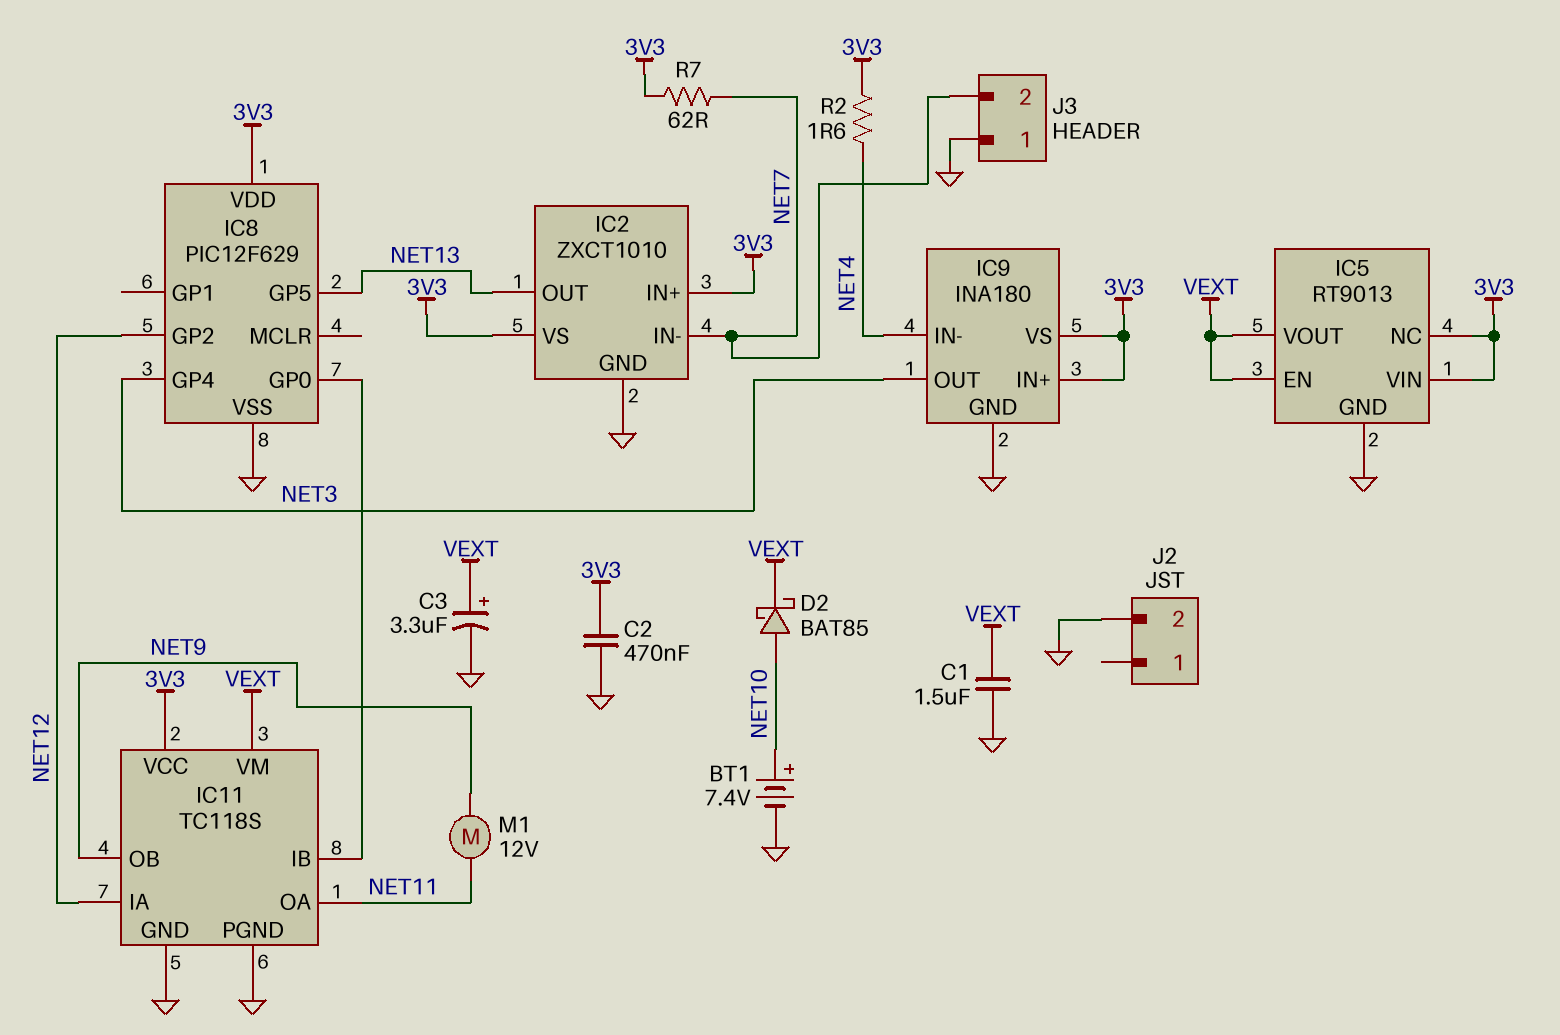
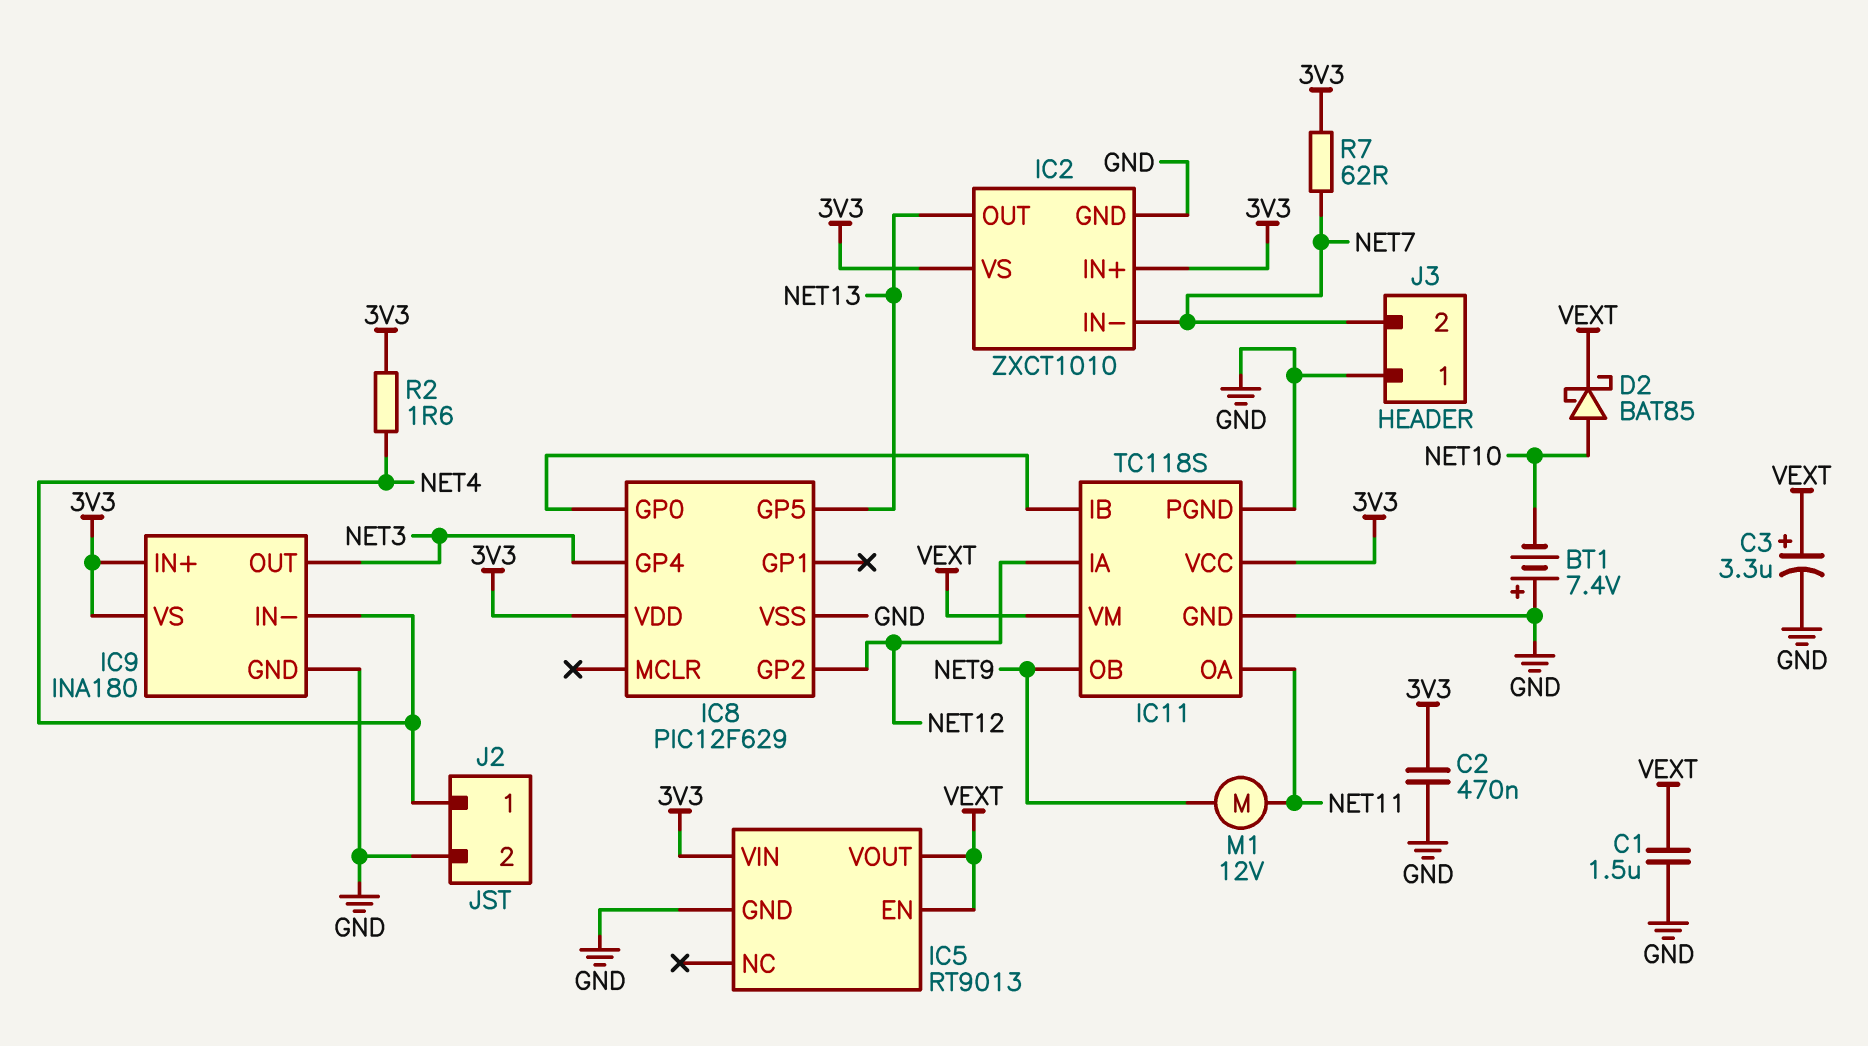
BT1: 7.4V (plus NET10, minus GND) -> 7.4V (plus GND, minus NET10)
IC5 pin NC: 3V3 -> none
J2 pin 1: none -> NET4

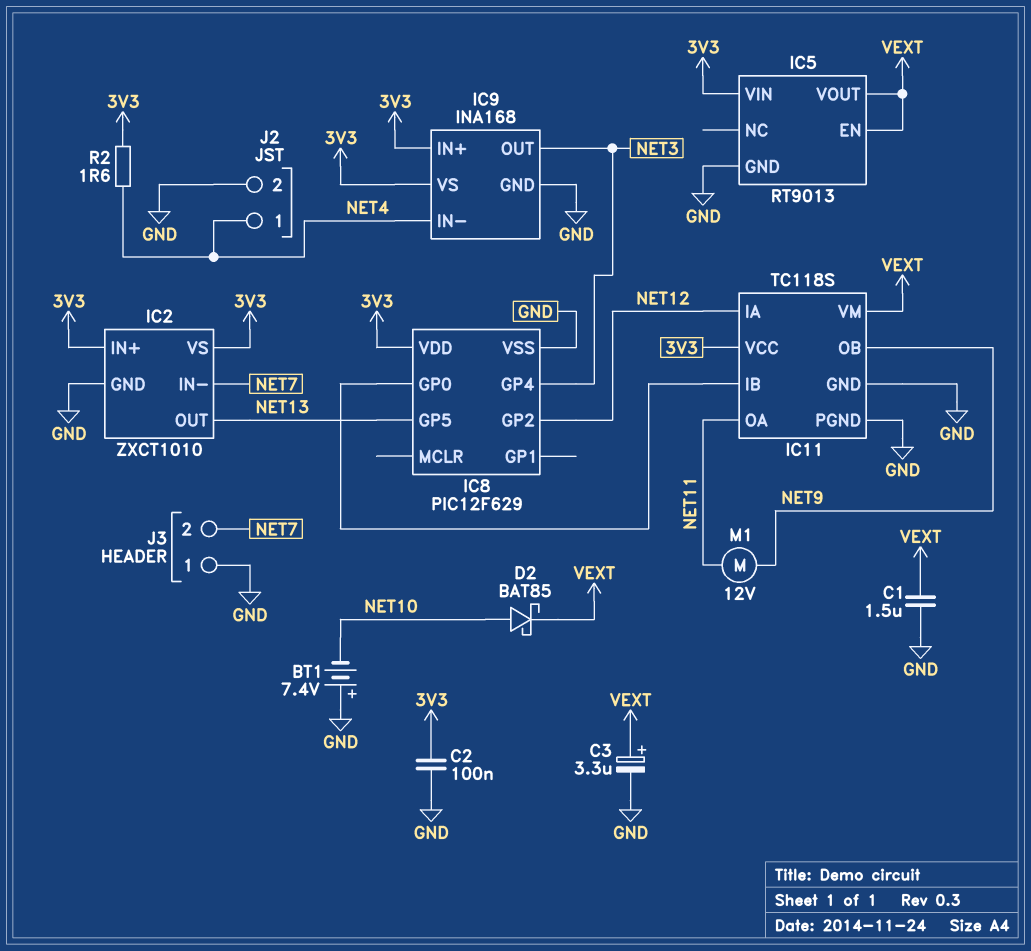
C2: 470nF (3V3, GND) -> 100nF (3V3, GND)
IC9: INA180 -> INA168
R7: 62 (3V3, NET7) -> none

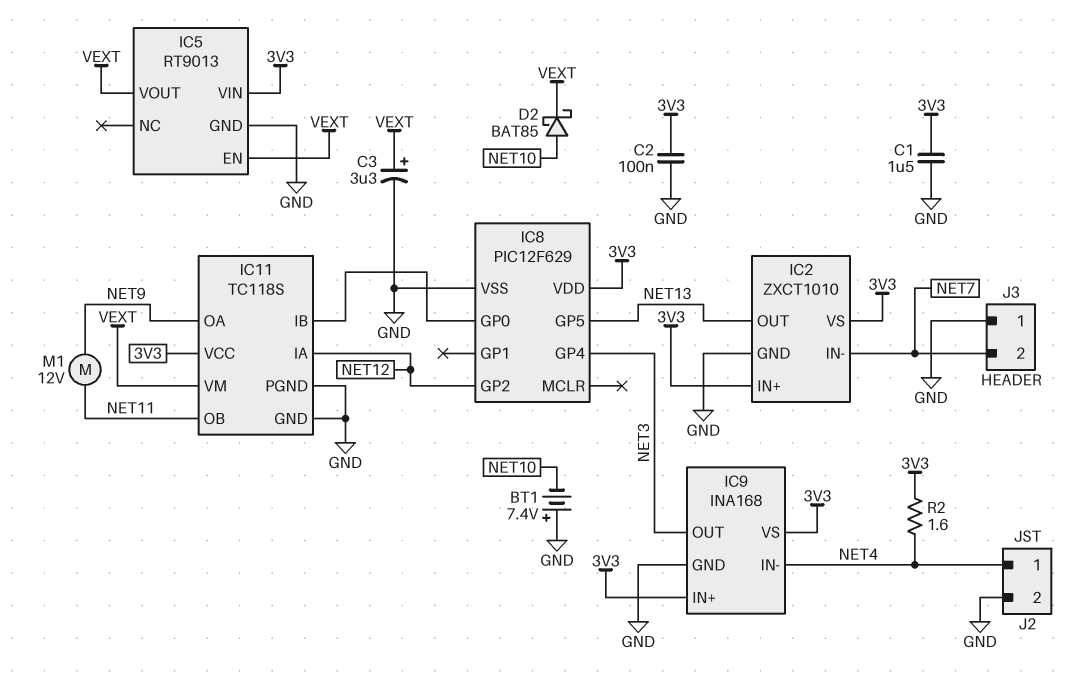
C1: 1.5uF (GND, VEXT) -> 1.5uF (3V3, GND)
IC11 pin OA: NET11 -> NET9
IC11 pin OB: NET9 -> NET11

